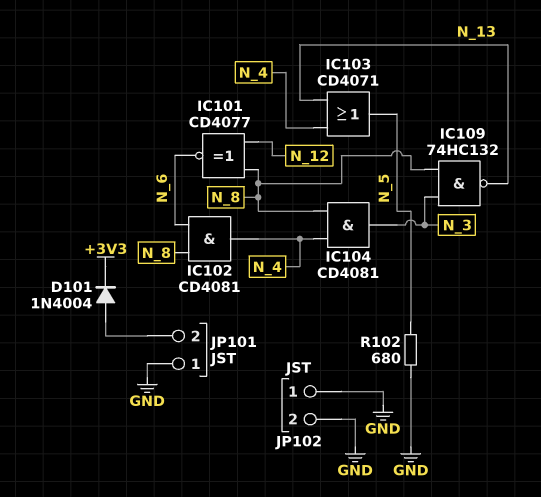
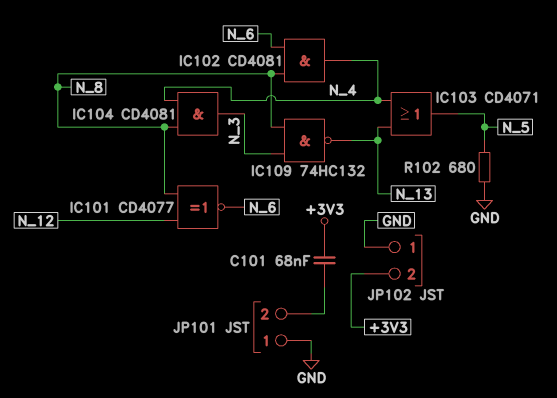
C101: none -> 68nF (+3V3, JP101/2)
D101: diode 1N4004 (A JP101/2, K +3V3) -> none
JP102 pin 2: GND -> +3V3

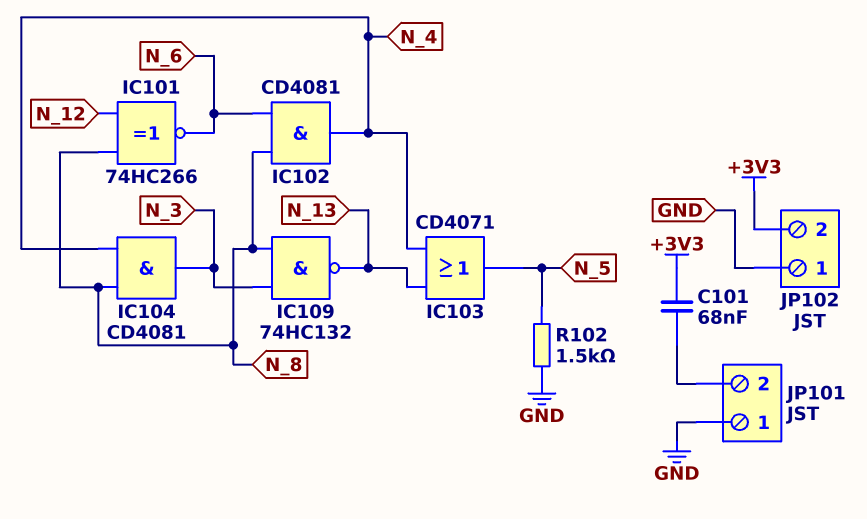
IC101: XNOR CD4077 (in N_8, in N_12, out N_6) -> XNOR 74HC266 (in N_8, in N_12, out N_6)
R102: 680 (GND, N_5) -> 1.5k (GND, N_5)

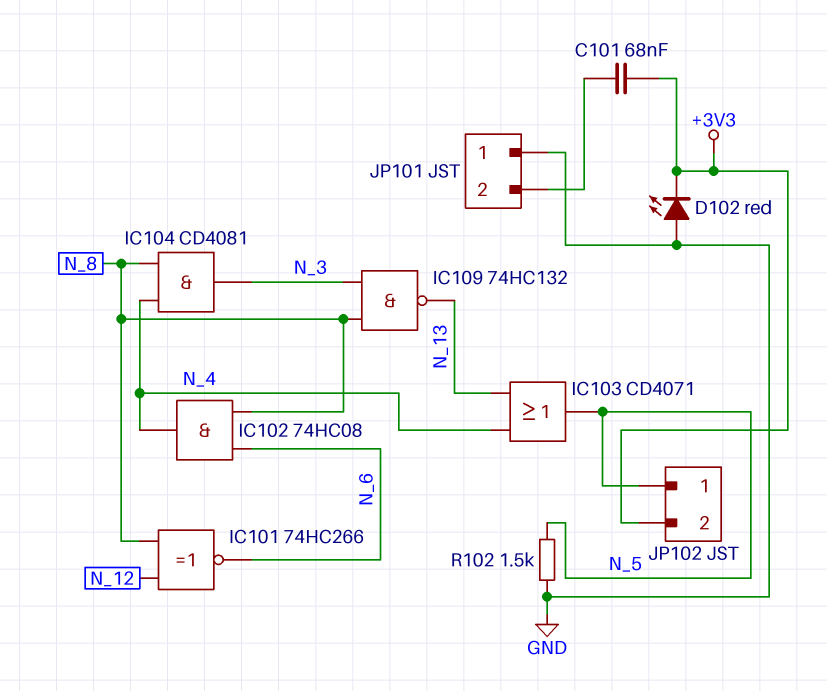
D102: none -> LED red (A GND, K +3V3)
IC102: AND CD4081 (in N_6, in N_8, out N_4) -> AND 74HC08 (in N_6, in N_8, out N_4)
JP102 pin 1: GND -> N_5

